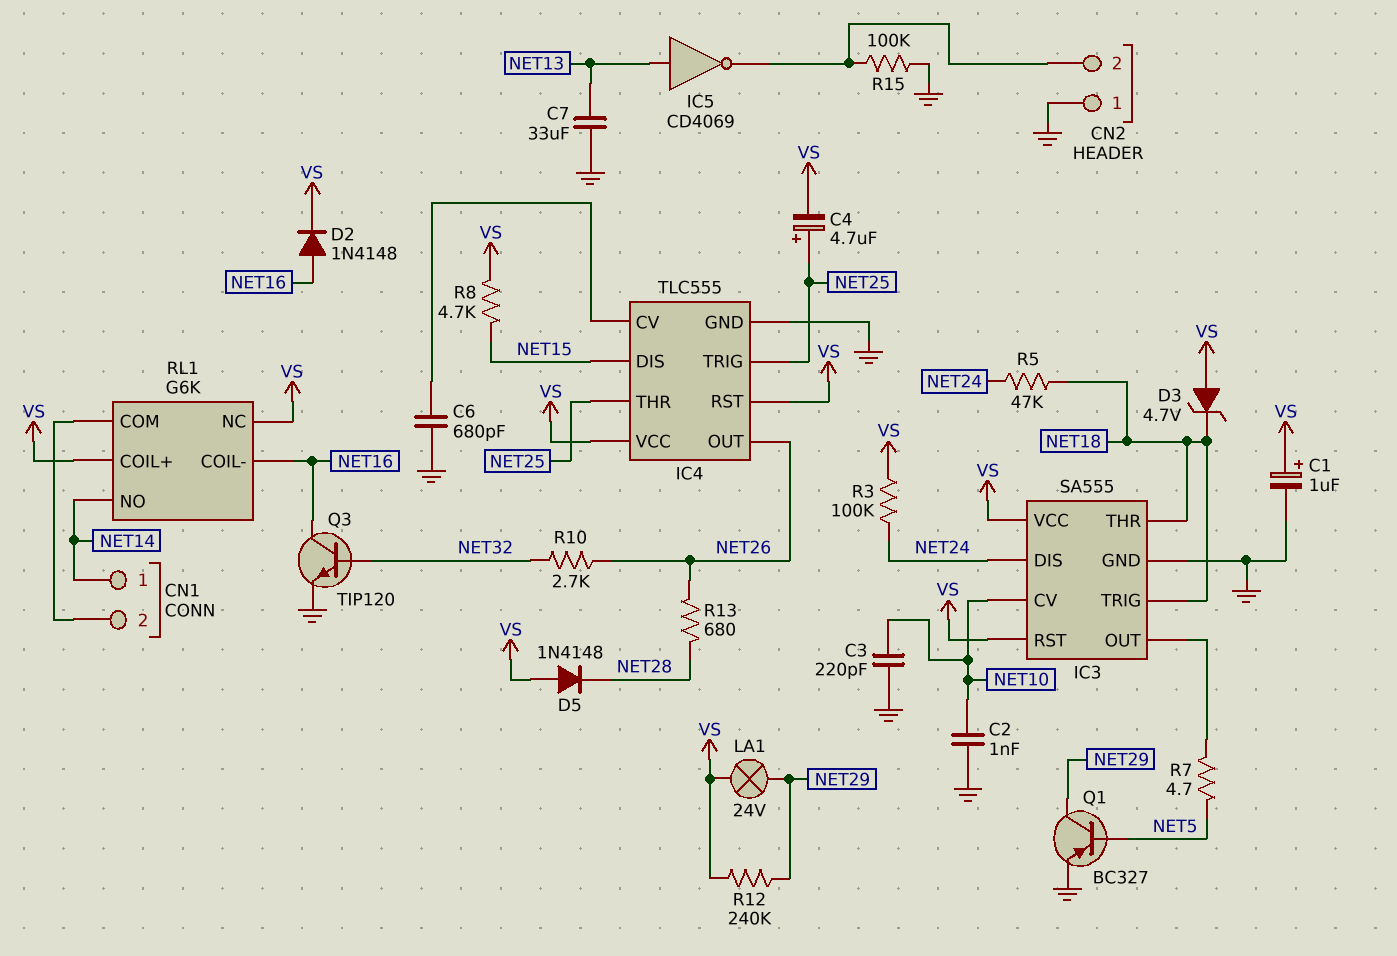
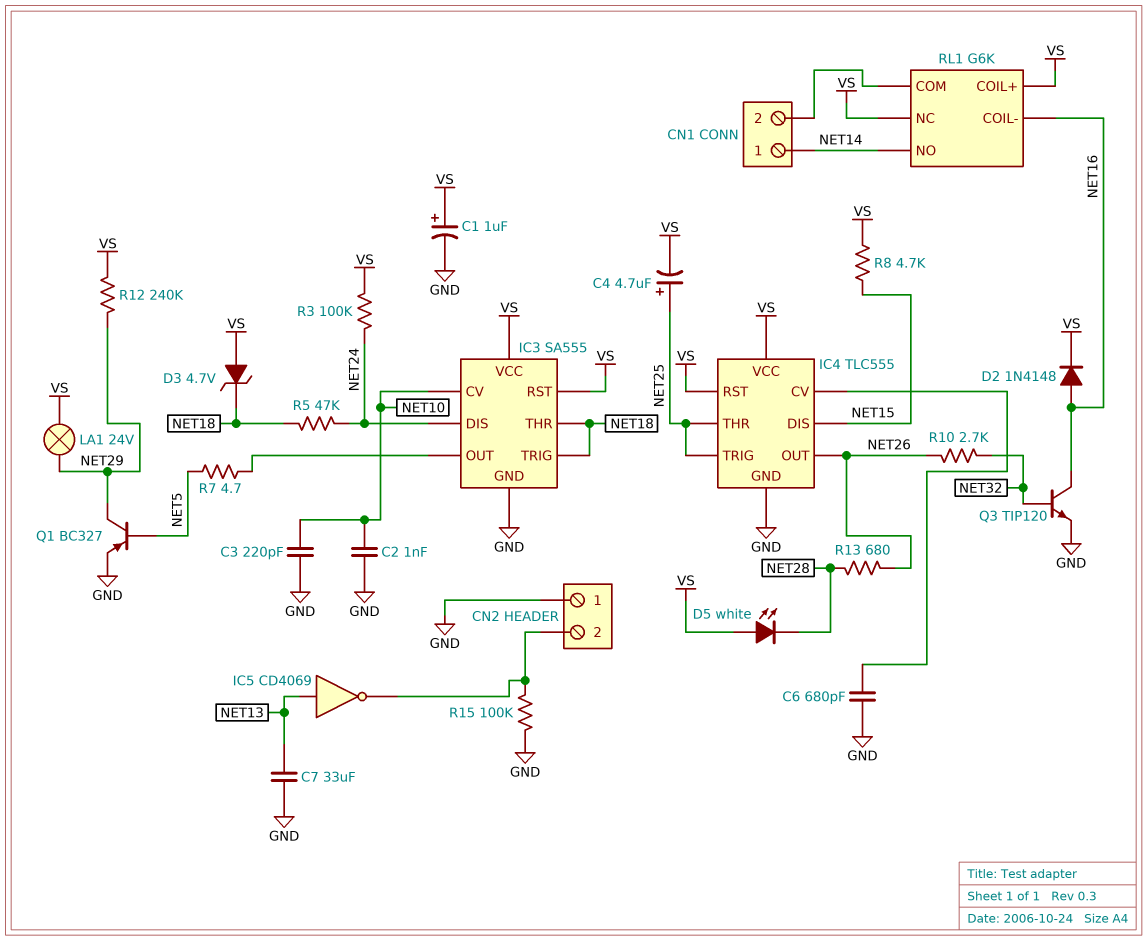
D5: diode 1N4148 (A VS, K NET28) -> LED white (A VS, K NET28)

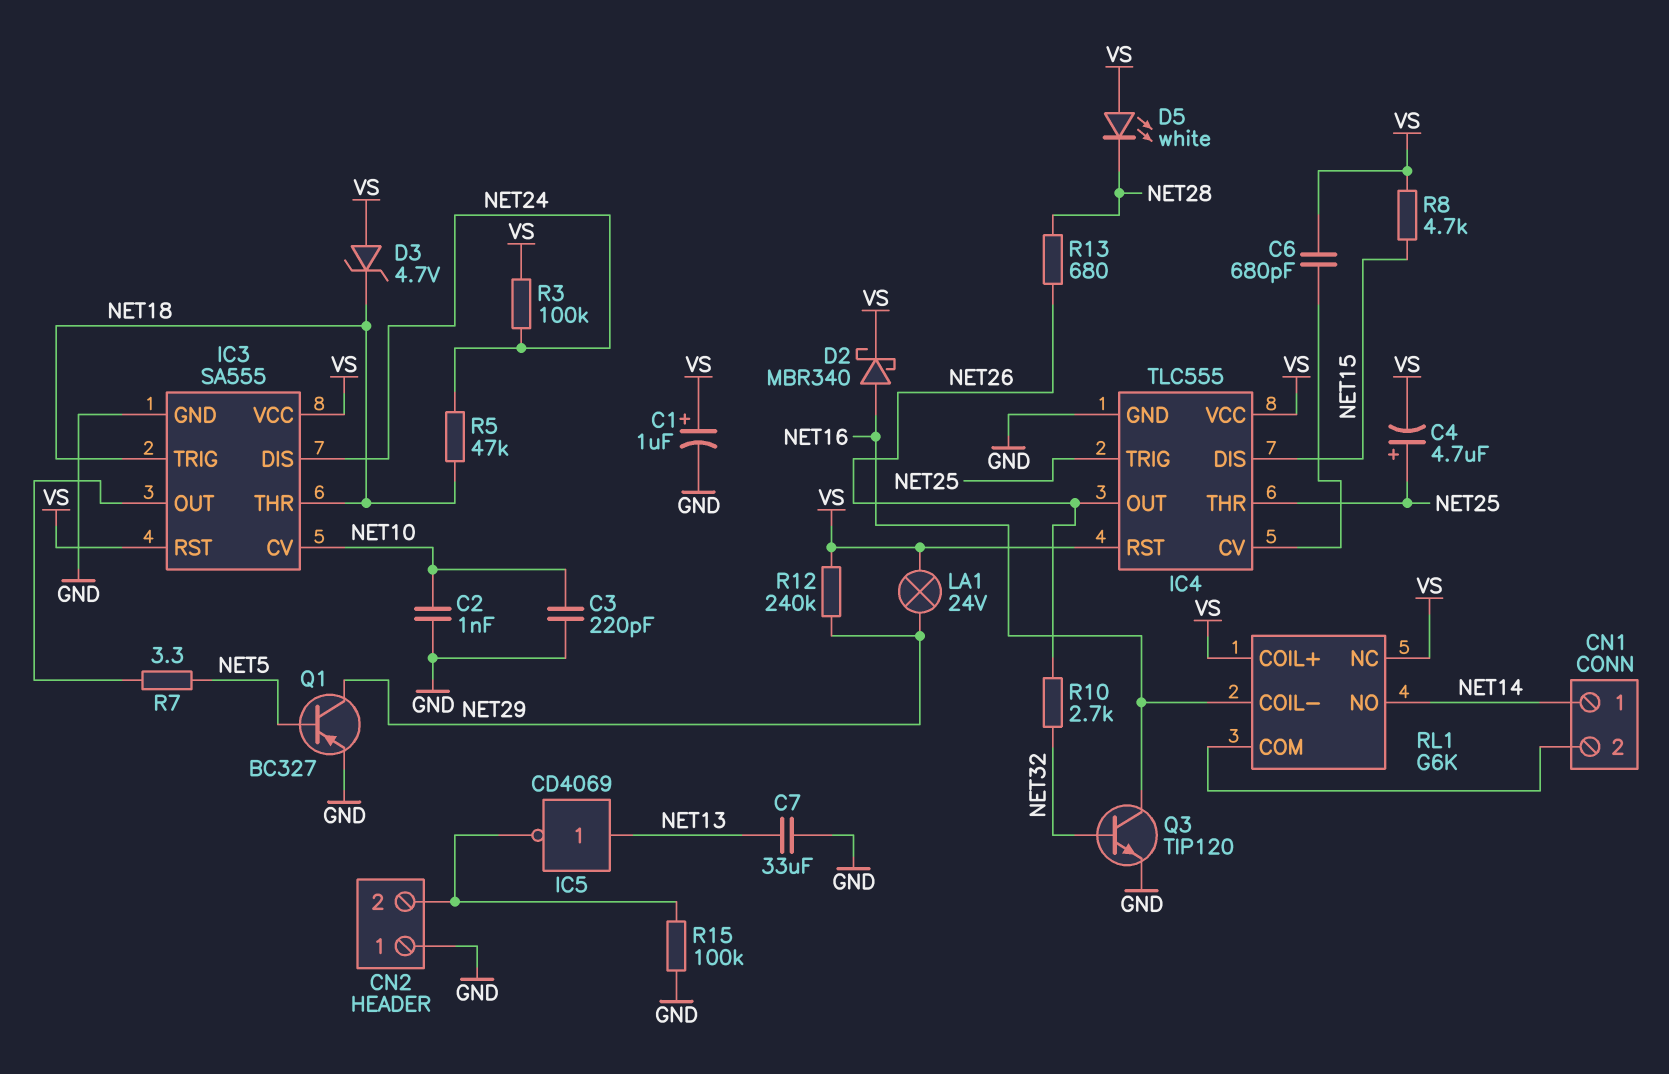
C6: 680pF (GND, IC4/CV) -> 680pF (IC4/CV, VS)
D2: diode 1N4148 (A NET16, K VS) -> schottky MBR340 (A NET16, K VS)
R7: 4.7 (IC3/OUT, NET5) -> 3.3 (IC3/OUT, NET5)

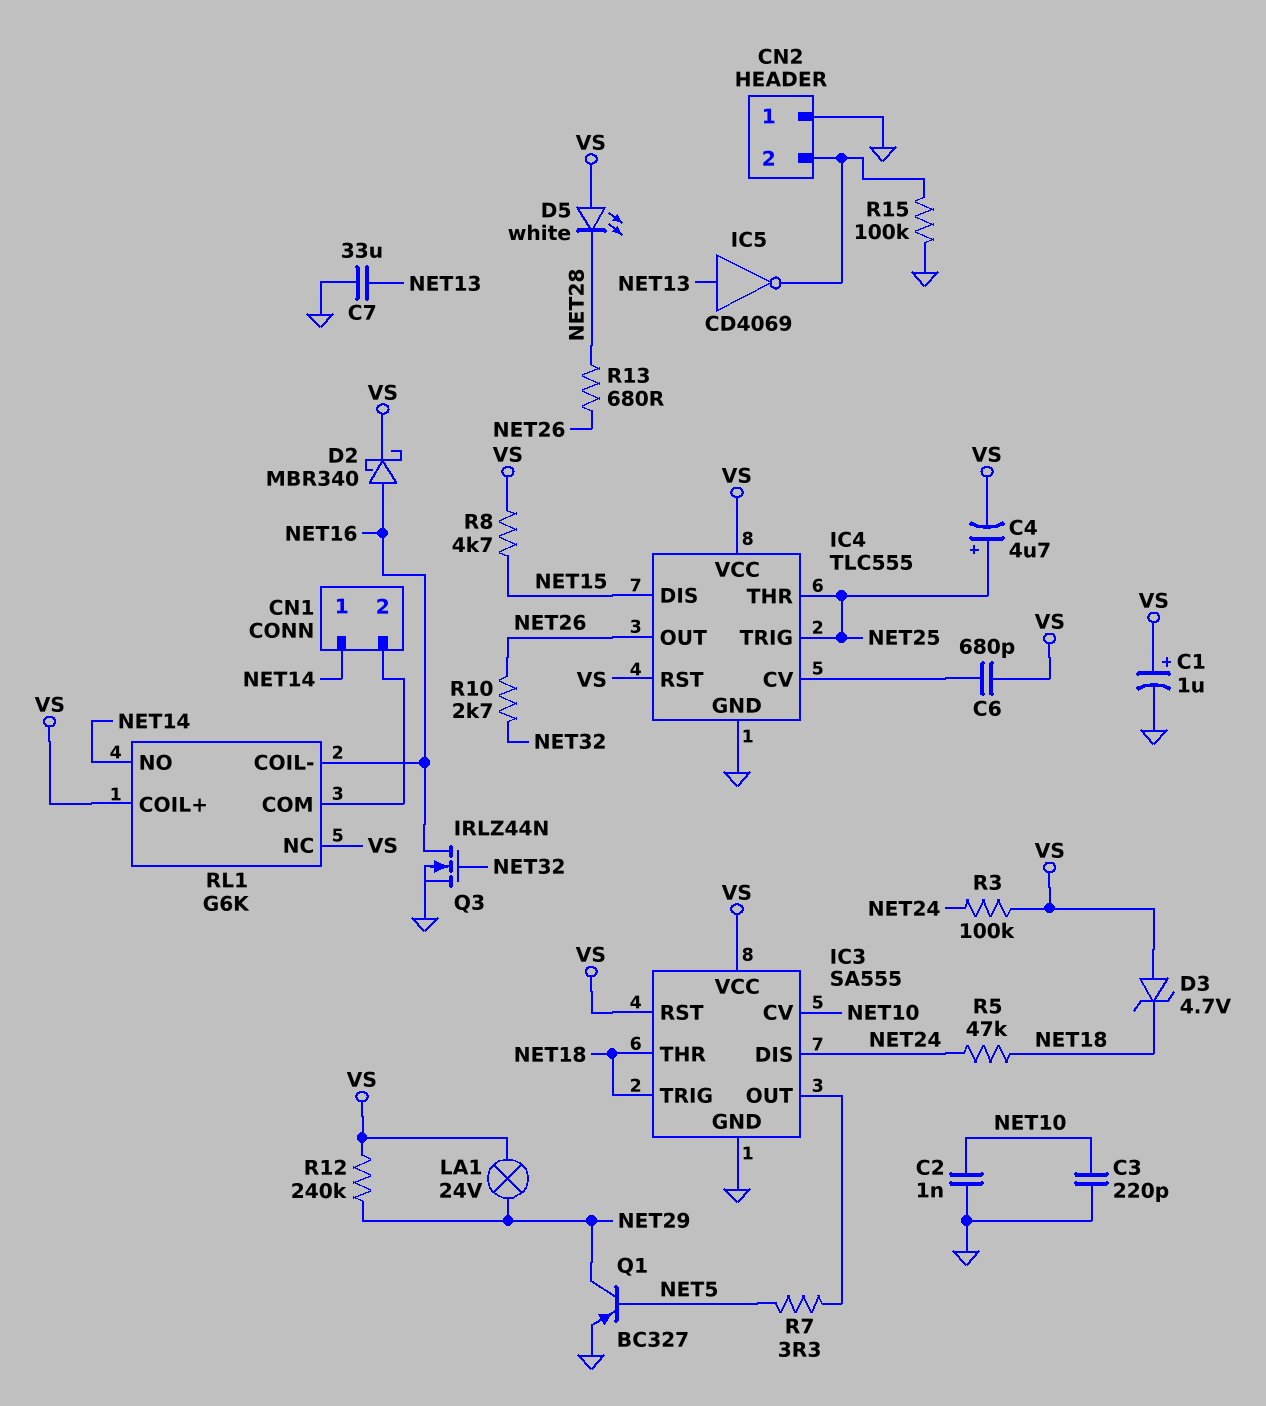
Q3: NPN TIP120 (B NET32, C NET16, E GND) -> NMOS IRLZ44N (G NET32, D NET16, S GND)

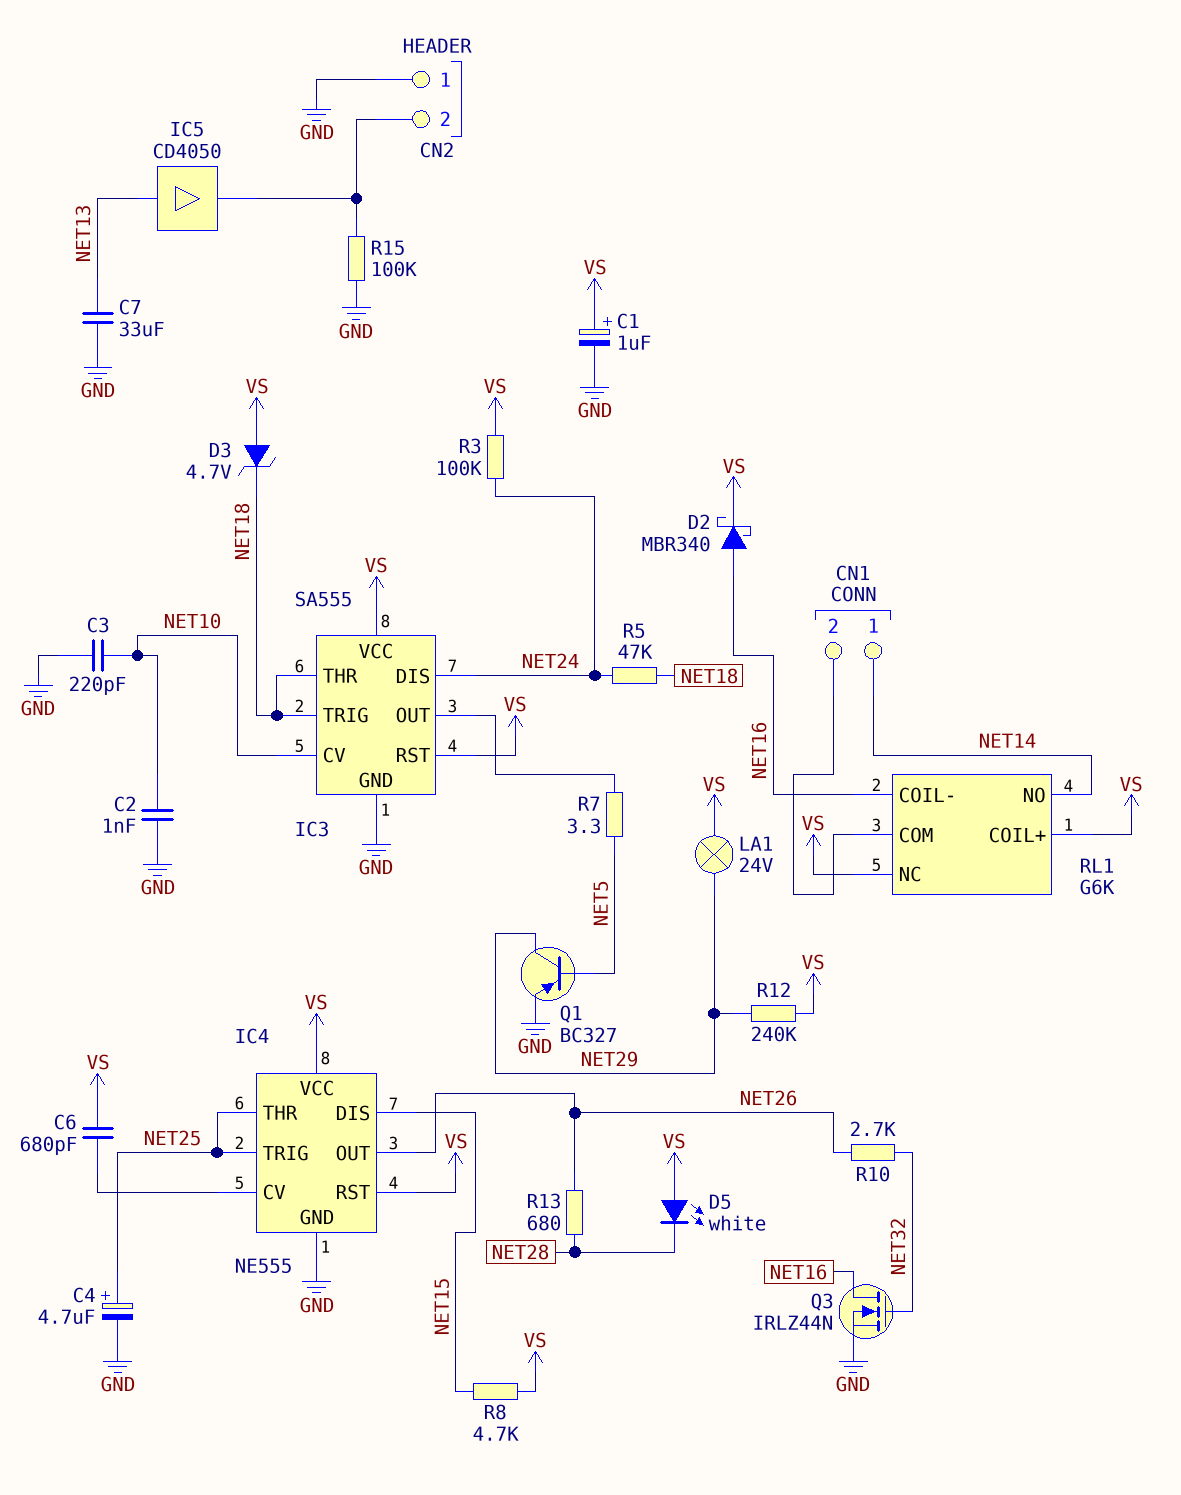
C4: 4.7uF (plus NET25, minus VS) -> 4.7uF (plus NET25, minus GND)
IC4: TLC555 -> NE555
IC5: NOT CD4069 (in NET13, out CN2/2) -> buffer CD4050 (in NET13, out CN2/2)

